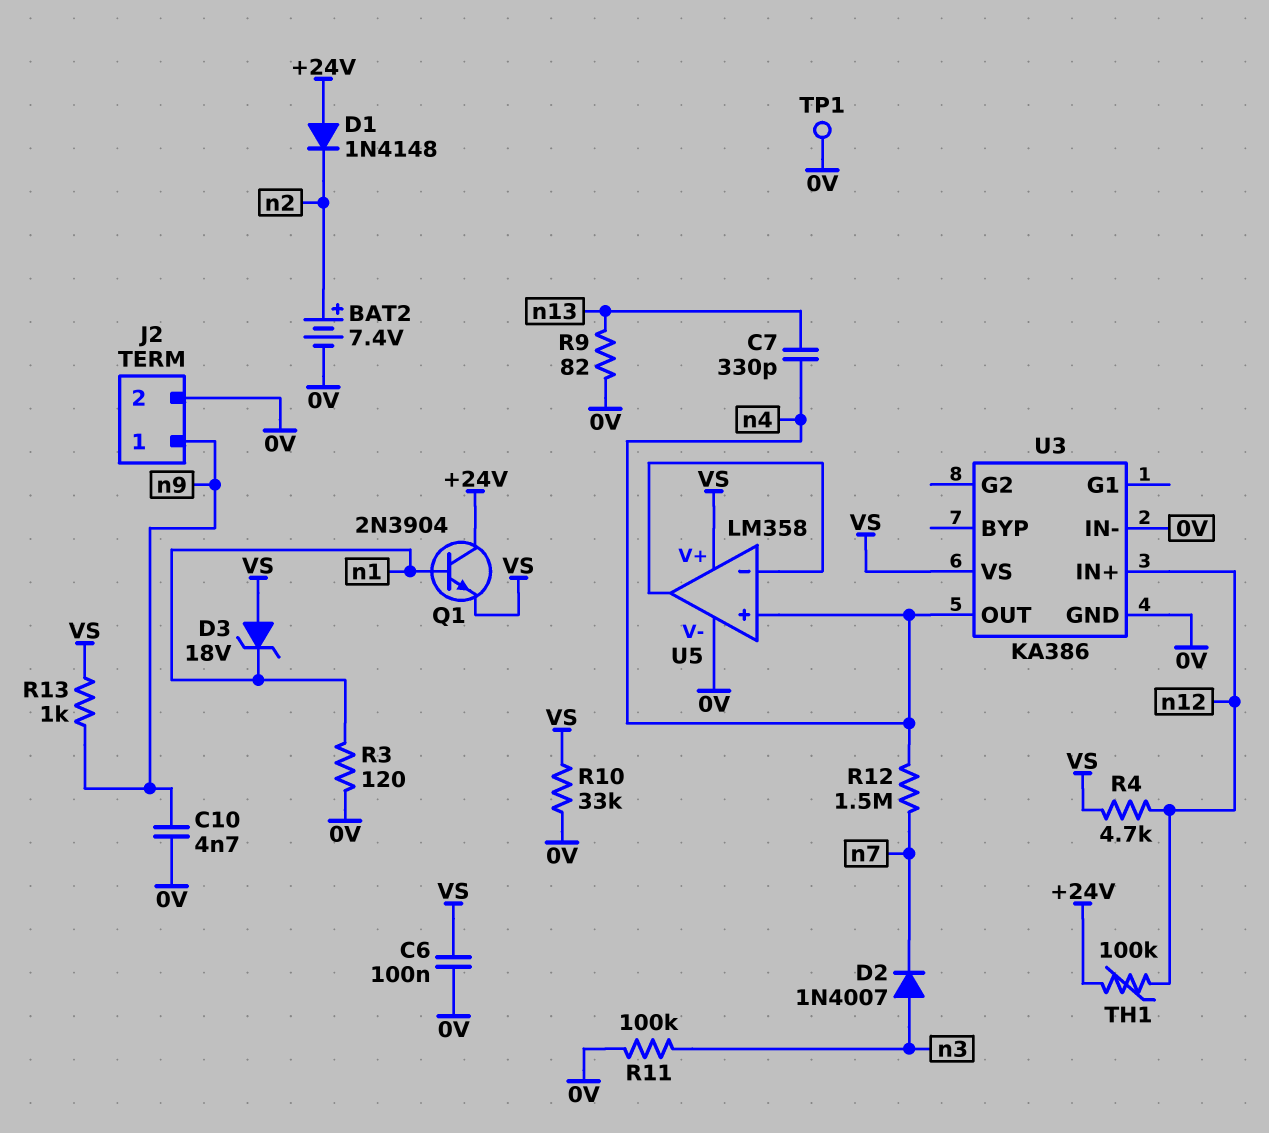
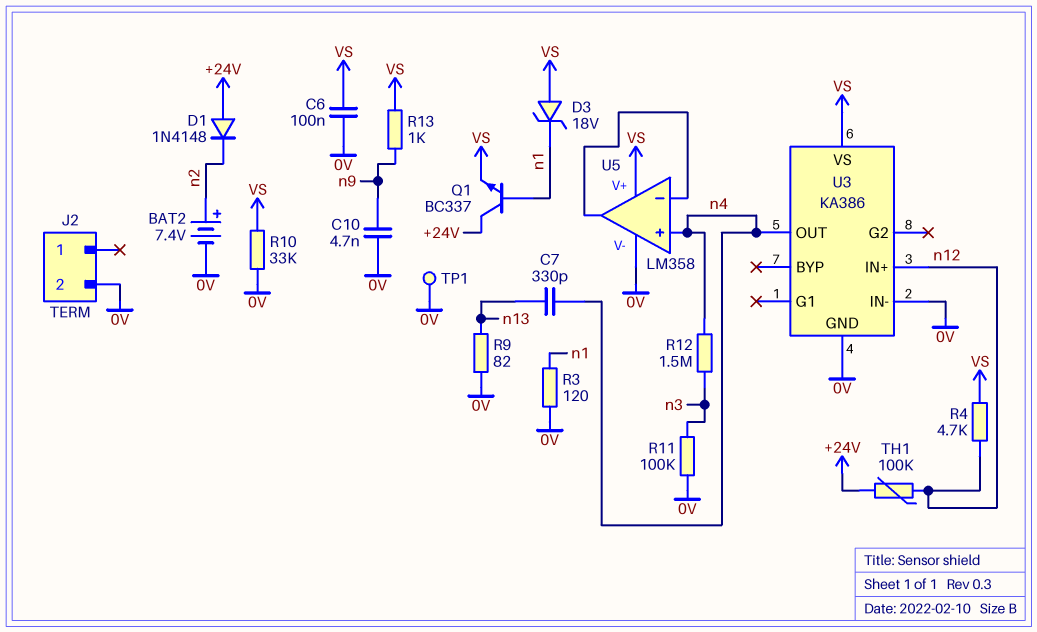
D2: diode 1N4007 (A n3, K n7) -> none
J2 pin 1: n9 -> none
Q1: NPN 2N3904 (B n1, C +24V, E VS) -> NPN BC337 (B n1, C +24V, E VS)
R12: 1.5M (n4, n7) -> 1.5M (n3, n4)

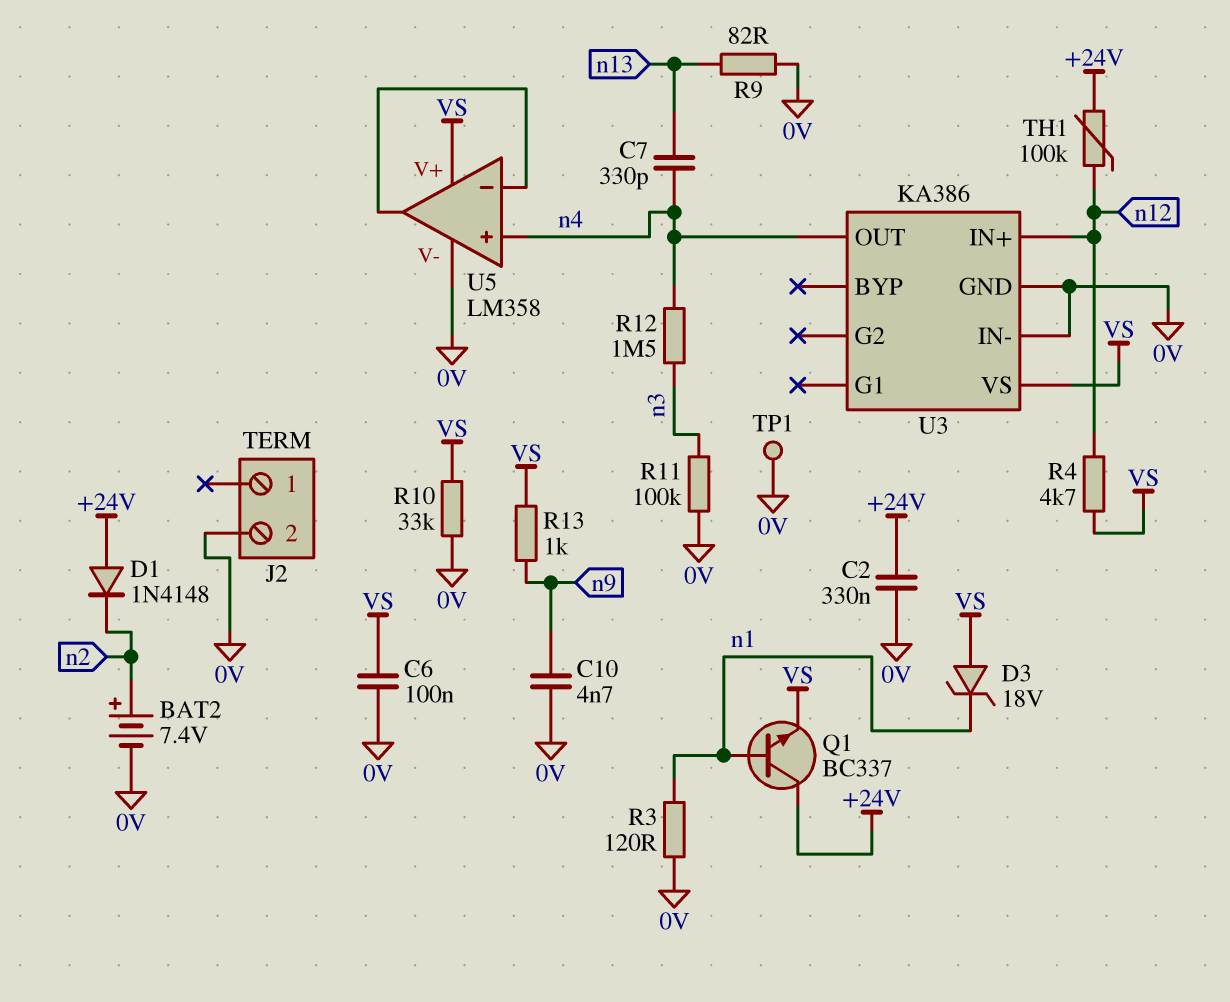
C2: none -> 330nF (+24V, 0V)

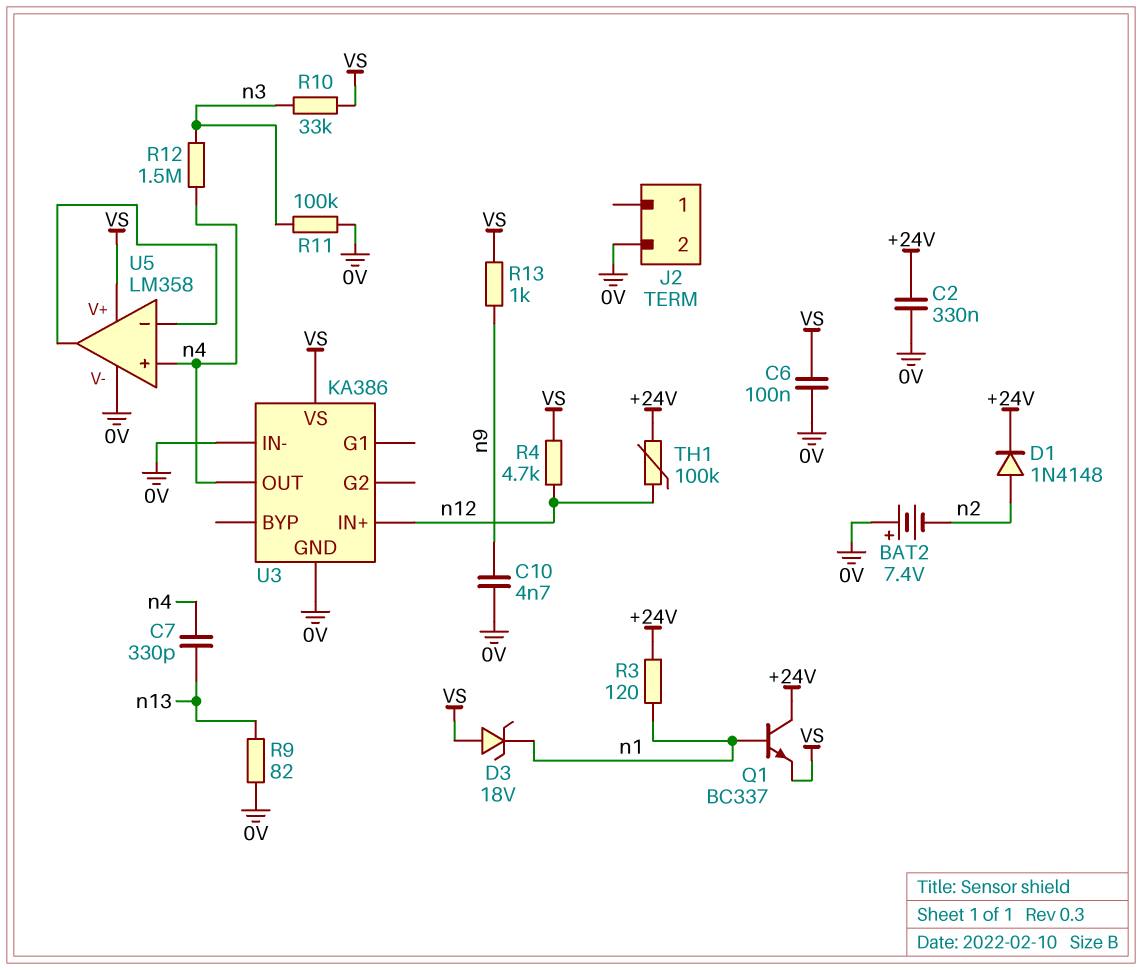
BAT2: 7.4V (plus n2, minus 0V) -> 7.4V (plus 0V, minus n2)
D1: diode 1N4148 (A +24V, K n2) -> diode 1N4148 (A n2, K +24V)
R3: 120 (0V, n1) -> 120 (+24V, n1)
R10: 33k (0V, VS) -> 33k (VS, n3)
TP1: test point (0V) -> none

